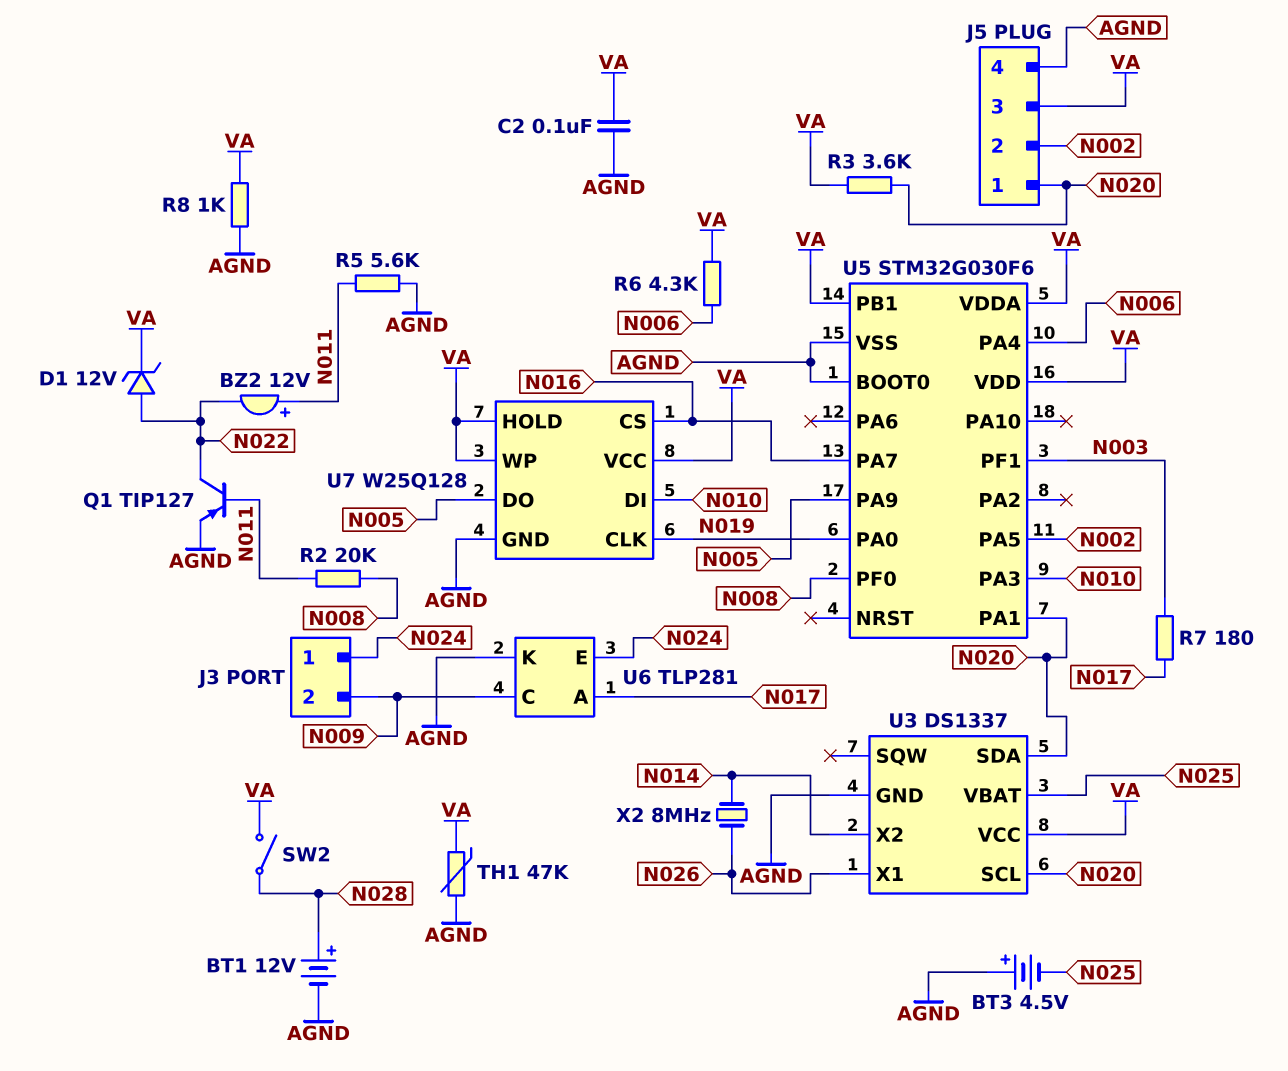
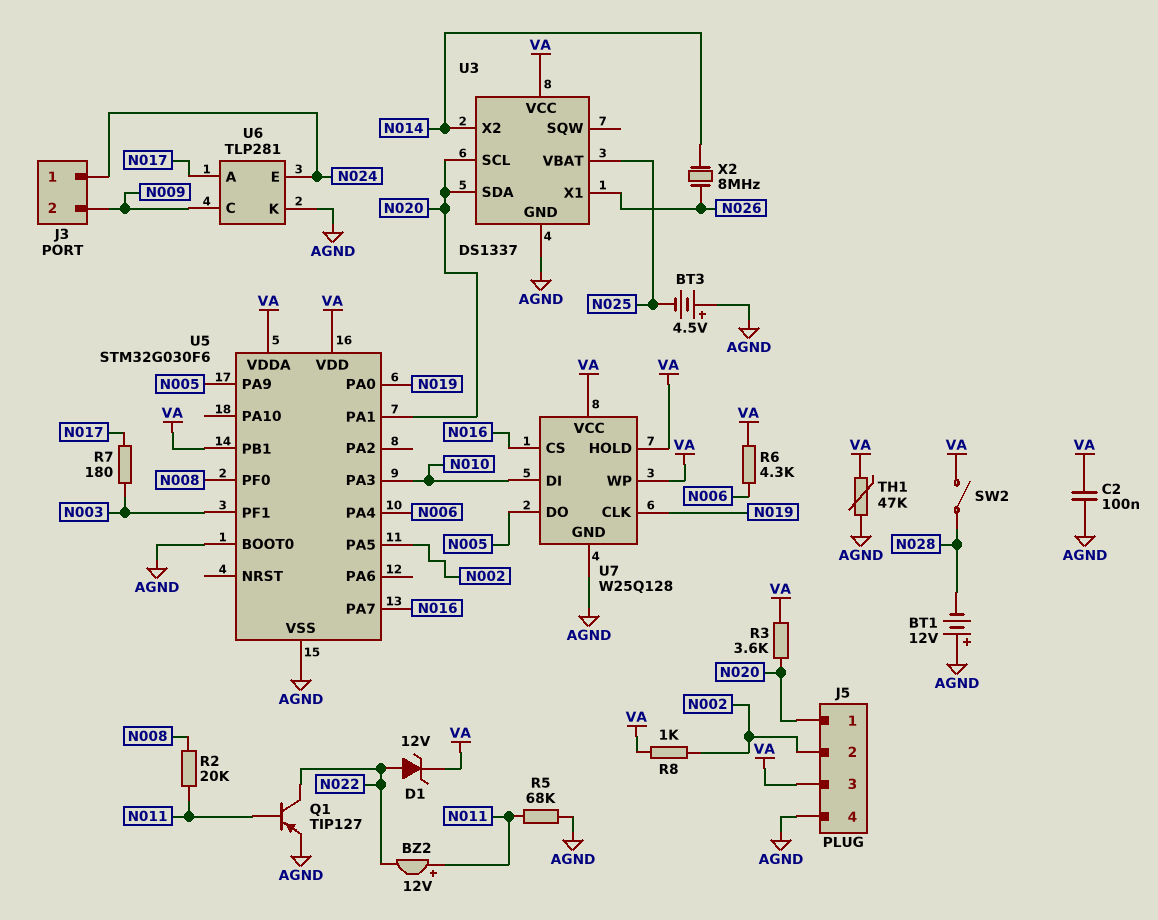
BT1: 12V (plus N028, minus AGND) -> 12V (plus AGND, minus N028)
R5: 5.6k (AGND, N011) -> 68k (AGND, N011)
R8: 1k (AGND, VA) -> 1k (N002, VA)

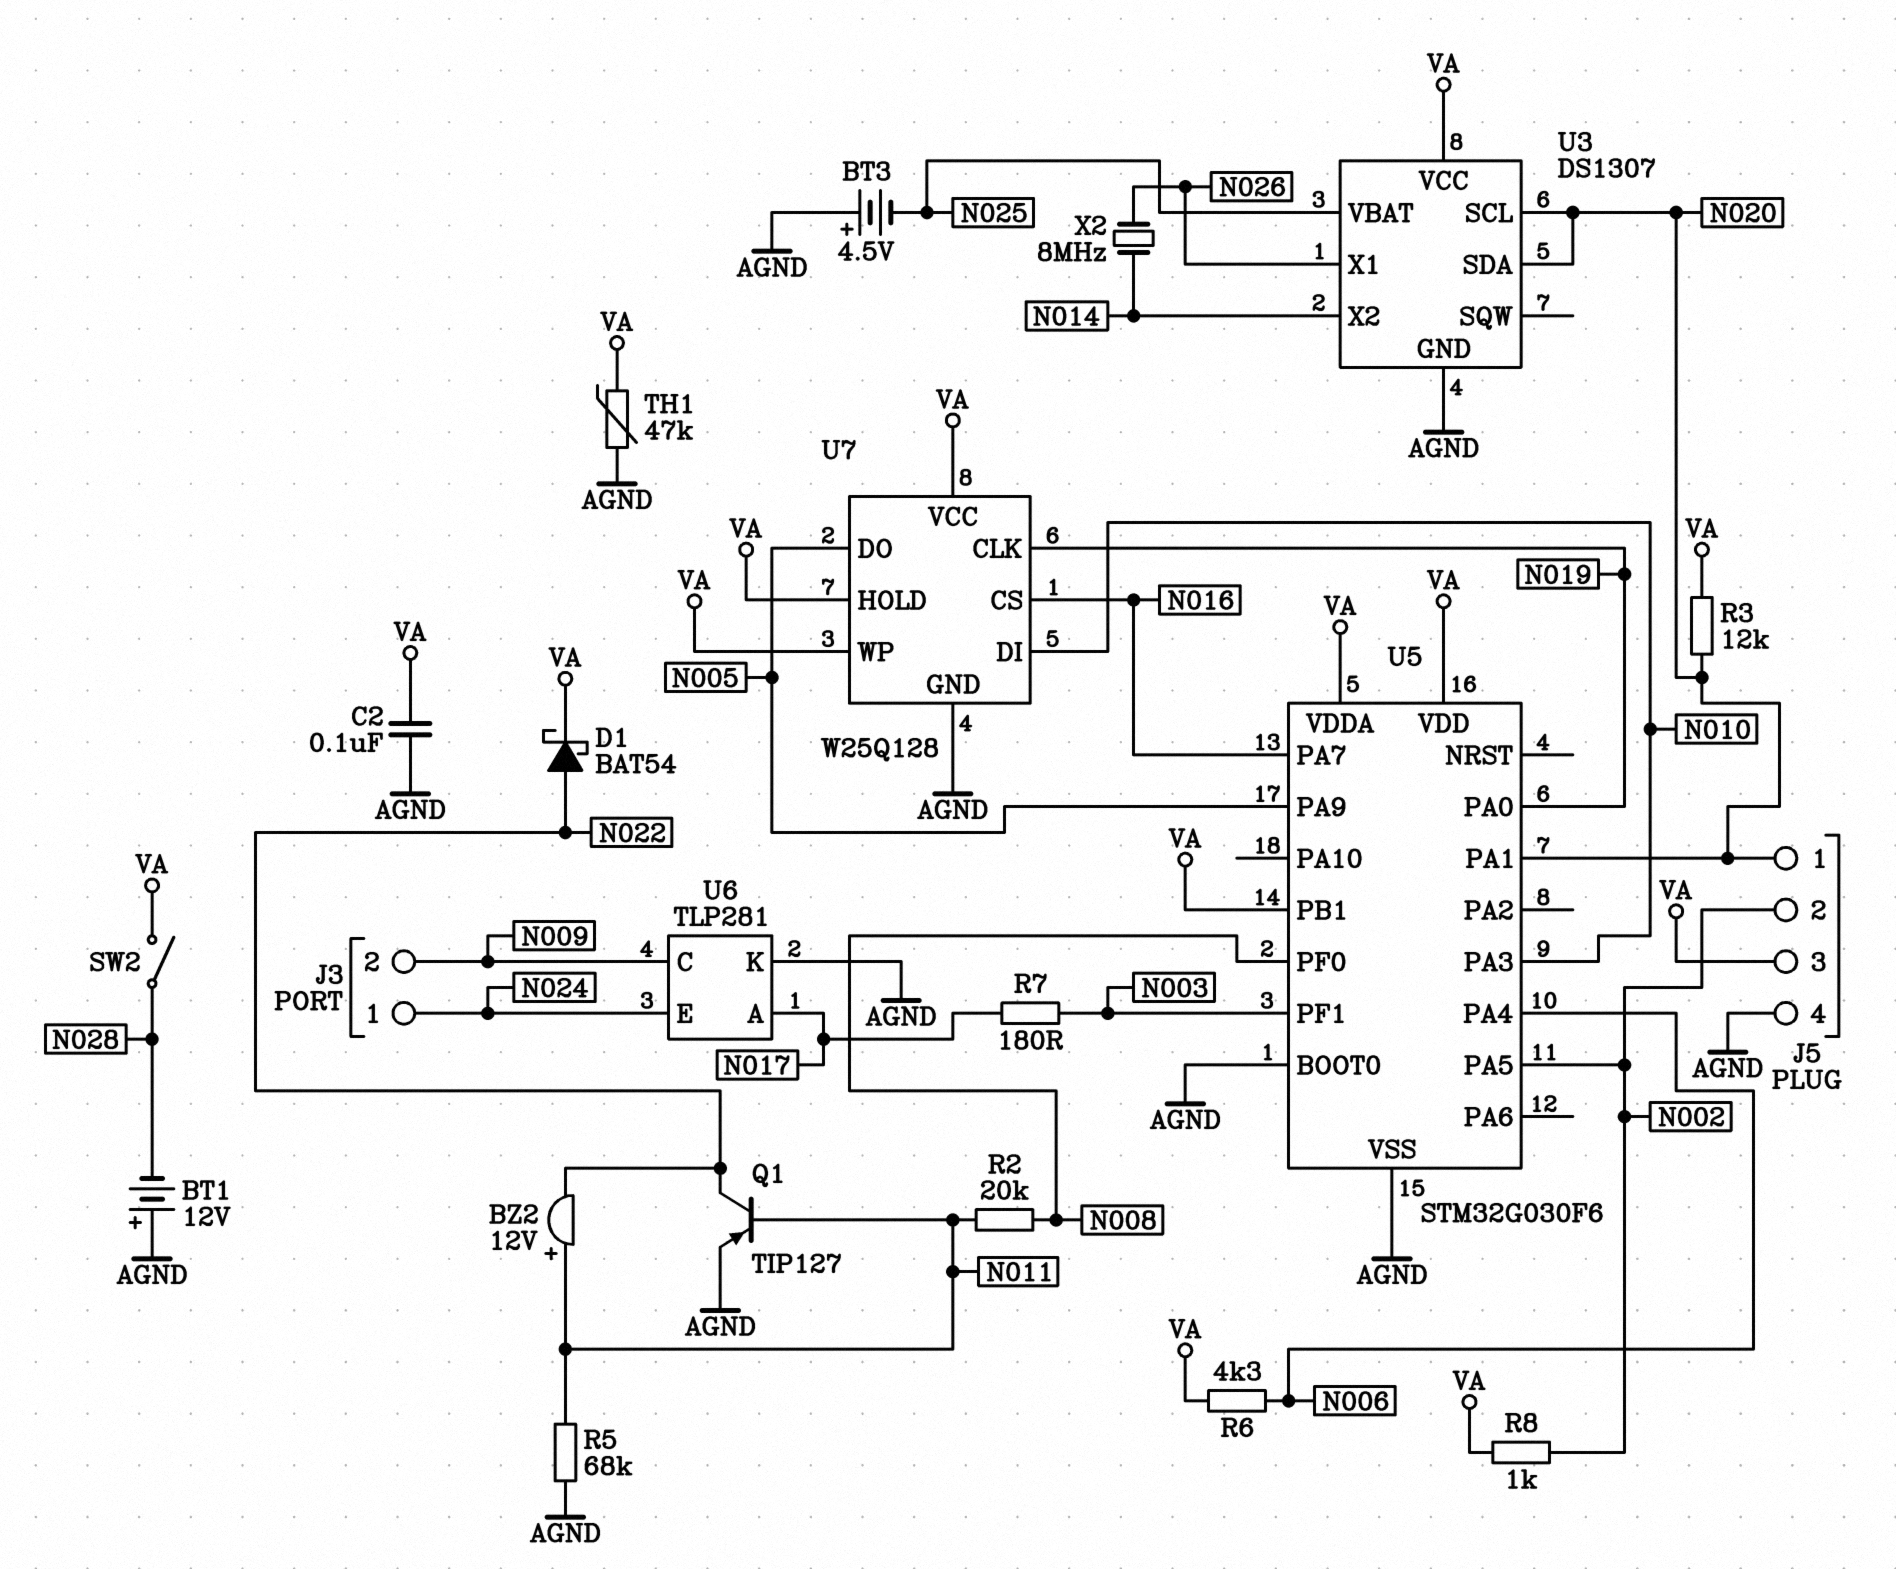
D1: zener 12V (A N022, K VA) -> schottky BAT54 (A N022, K VA)
R3: 3.6k (N020, VA) -> 12k (N020, VA)
U3: DS1337 -> DS1307

